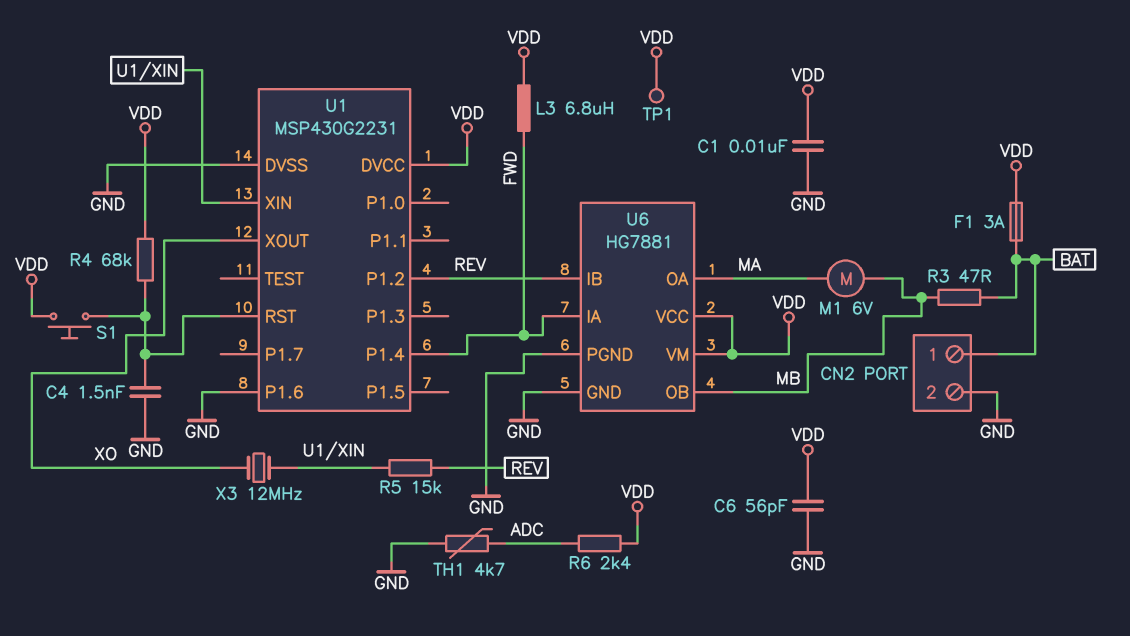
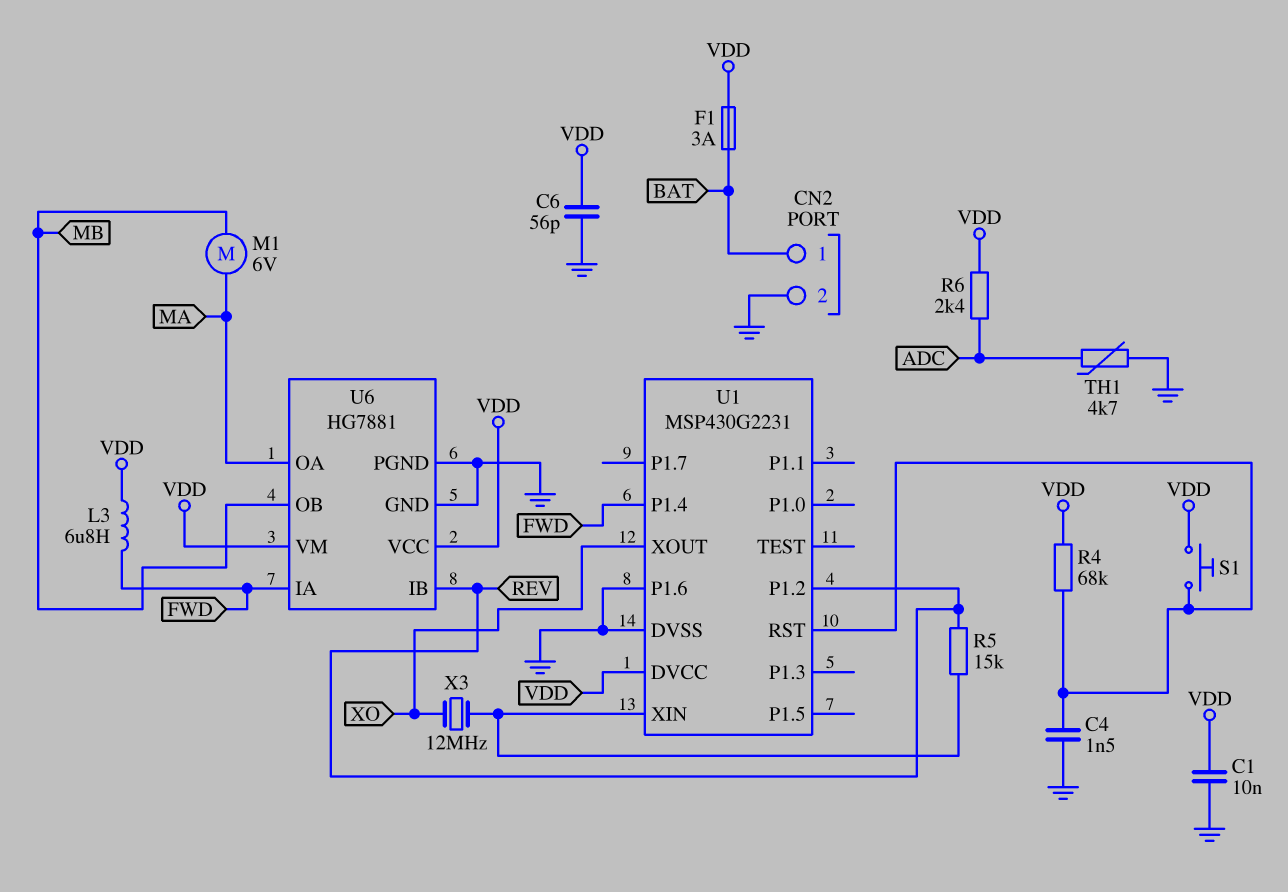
R3: 47 (BAT, MB) -> none
TP1: test point (VDD) -> none

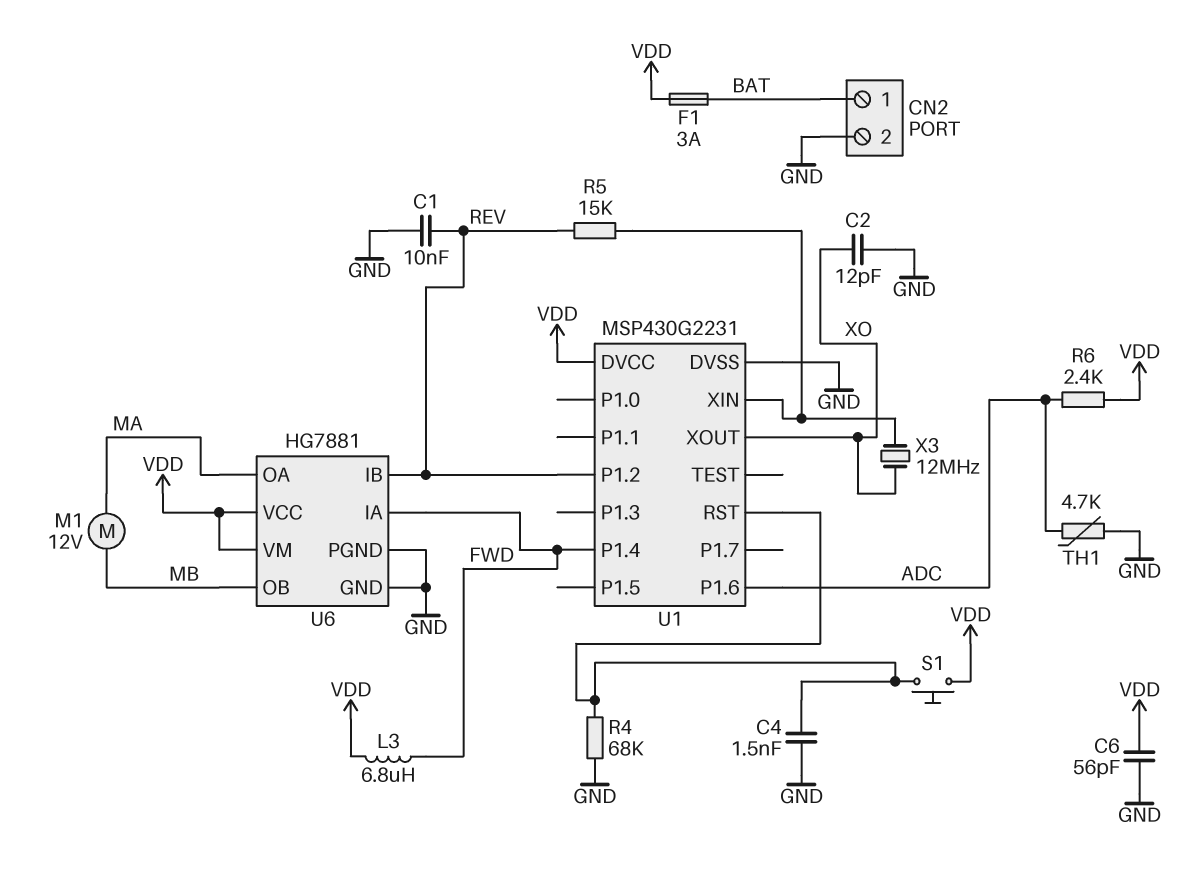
C1: 10nF (GND, VDD) -> 10nF (GND, REV)
C2: none -> 12pF (GND, XO)
M1: motor 6V (MA, MB) -> motor 12V (MA, MB)
R4: 68k (U1/RST, VDD) -> 68k (GND, U1/RST)
U1 pin P1.6: GND -> ADC

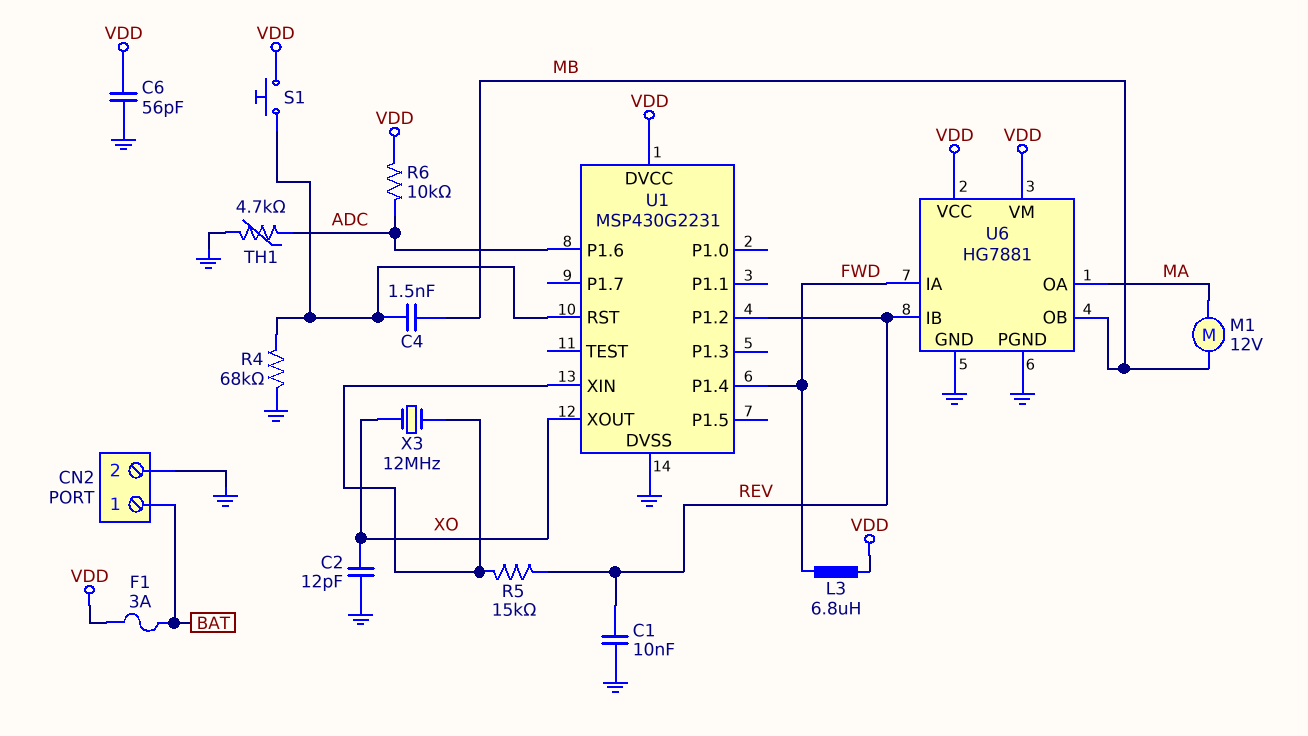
C4: 1.5nF (GND, U1/RST) -> 1.5nF (MB, U1/RST)
R6: 2.4k (ADC, VDD) -> 10k (ADC, VDD)

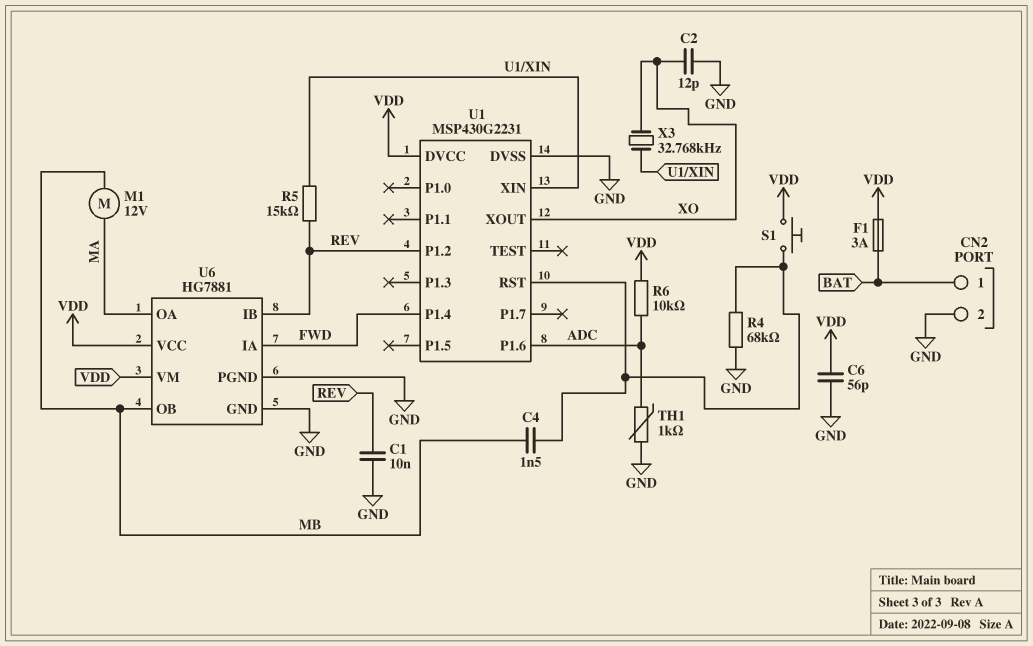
L3: 6.8uH (FWD, VDD) -> none
TH1: 4.7k (ADC, GND) -> 1k (ADC, GND)
X3: 12MHz (U1/XIN, XO) -> 32.768kHz (U1/XIN, XO)

